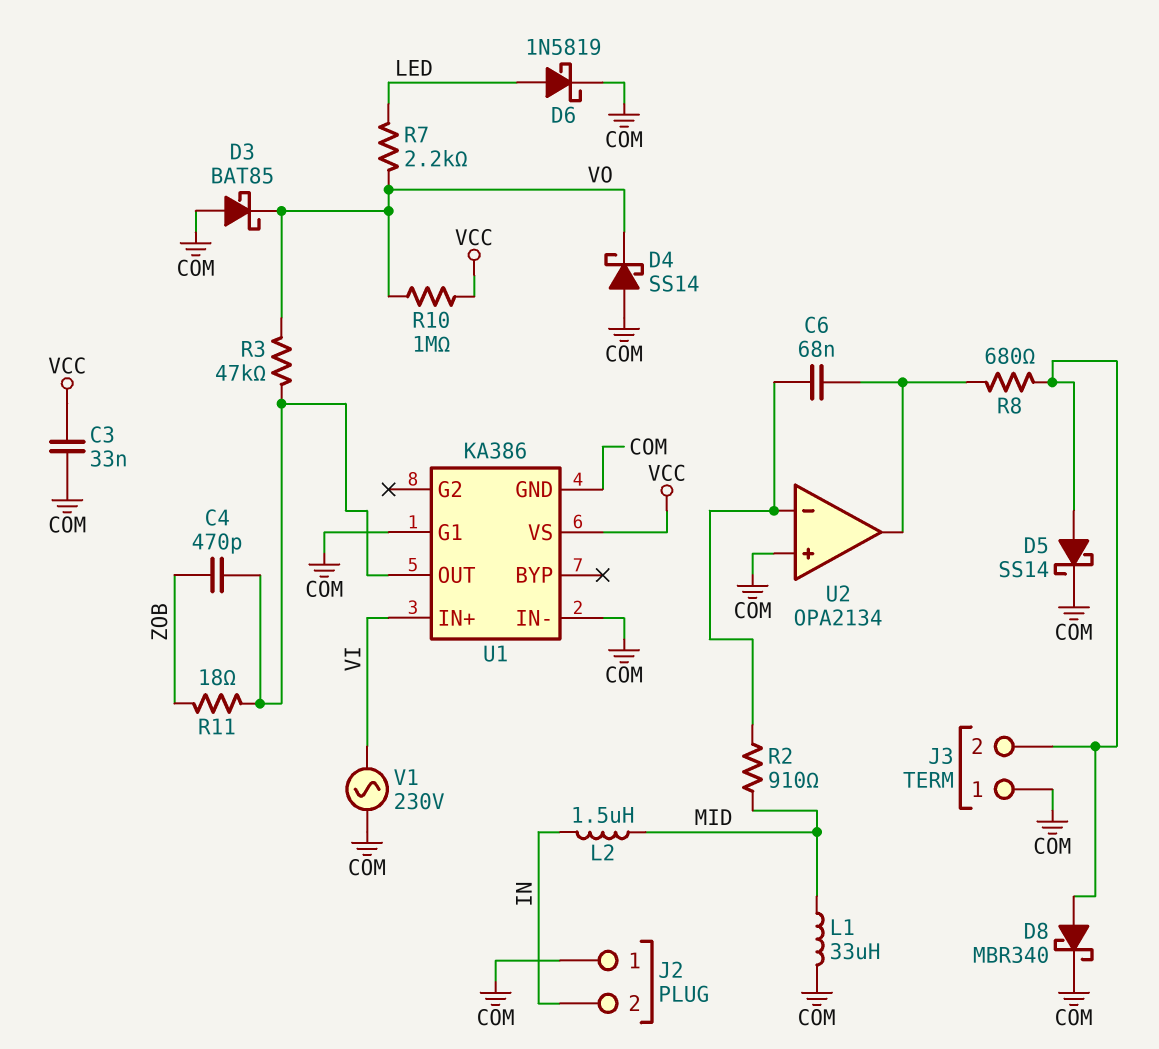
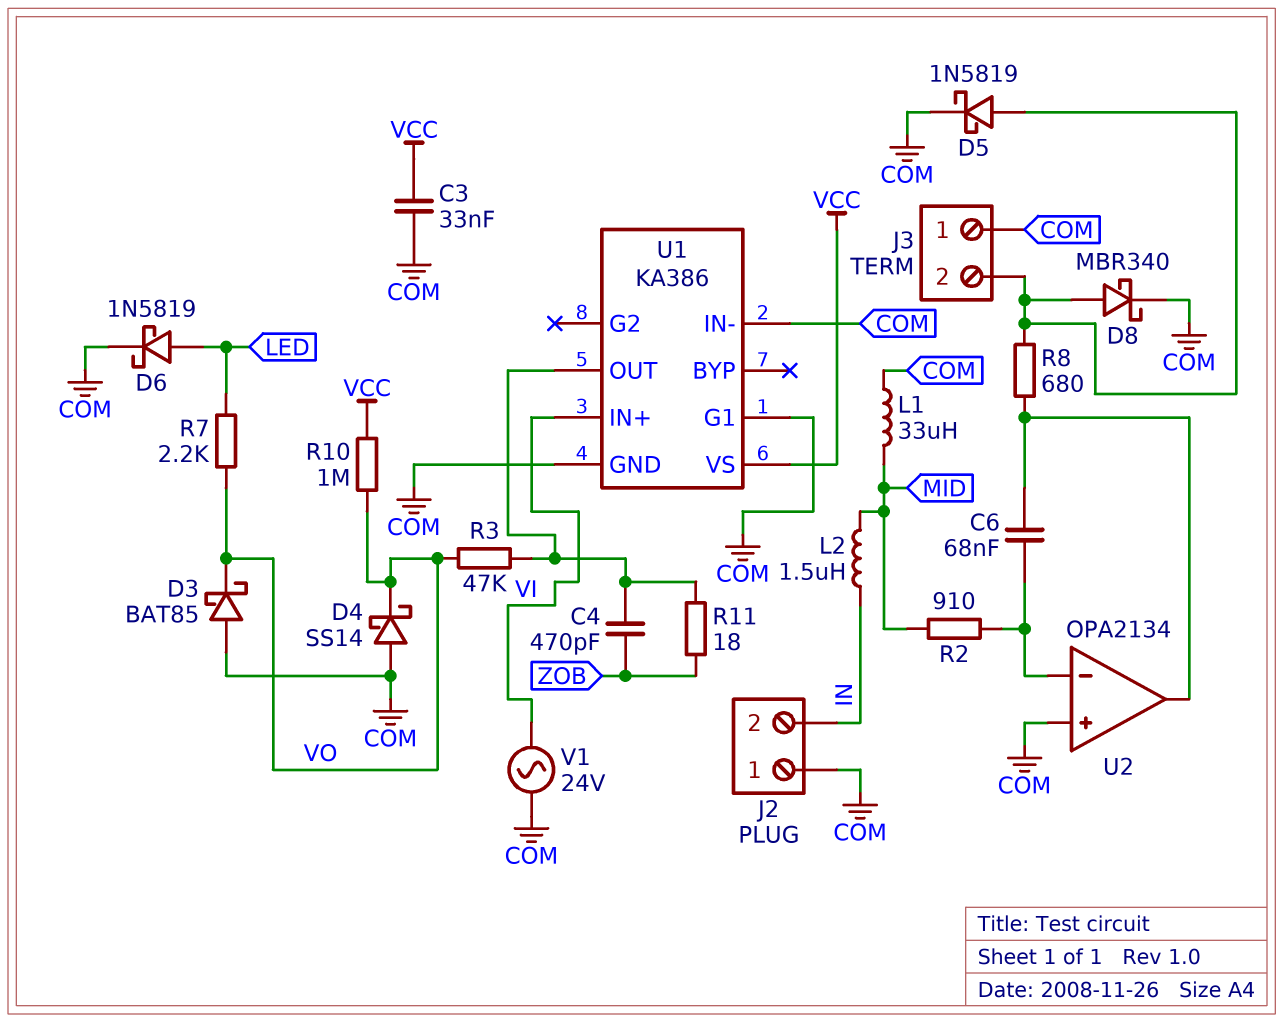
D5: schottky SS14 (A J3/2, K COM) -> schottky 1N5819 (A J3/2, K COM)
V1: AC 230V (COM, VI) -> AC 24V (COM, VI)

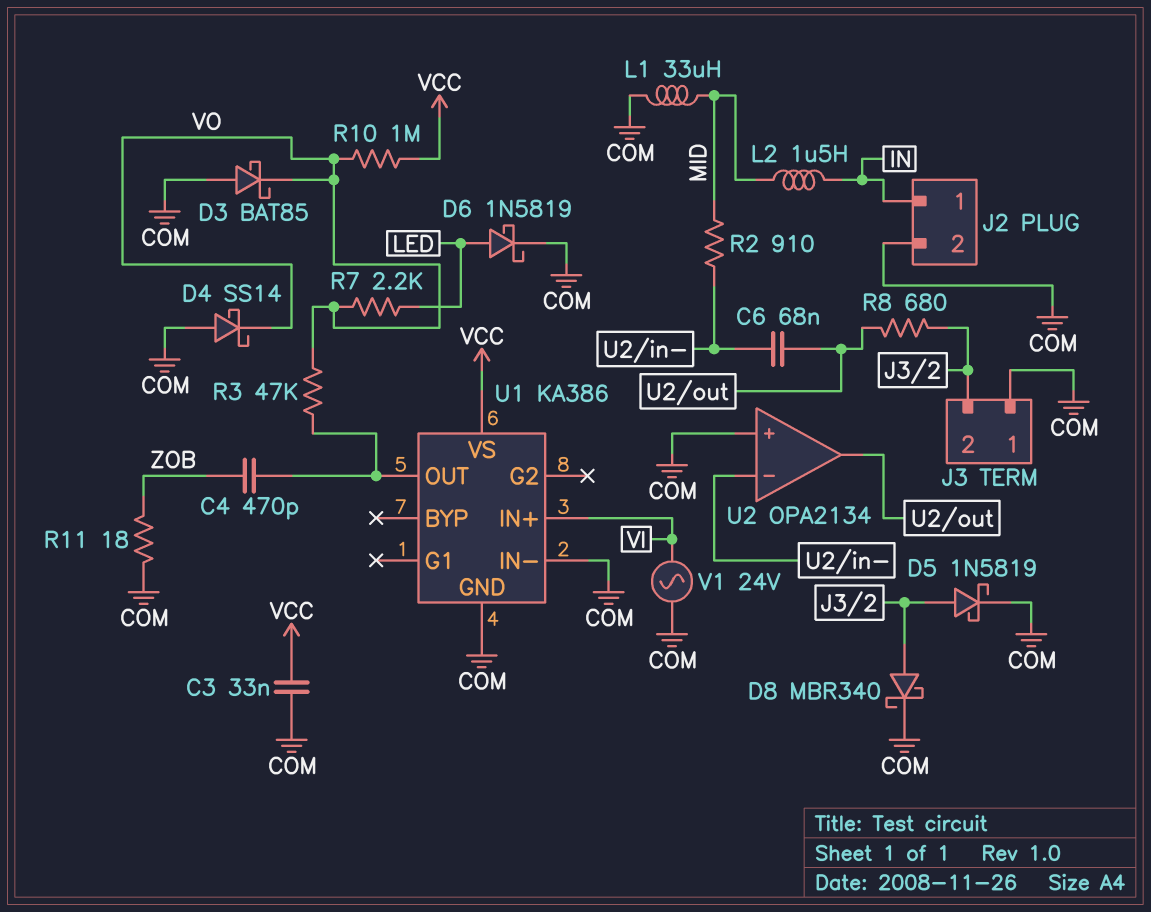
J2 pin 1: COM -> IN
J2 pin 2: IN -> COM
R11: 18 (U1/OUT, ZOB) -> 18 (COM, ZOB)
U1 pin G1: COM -> none

